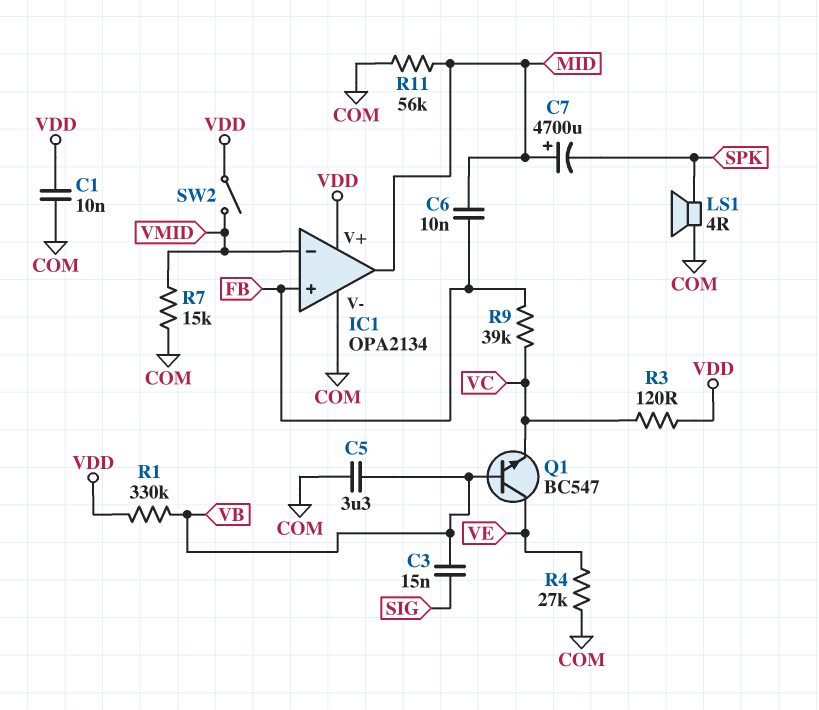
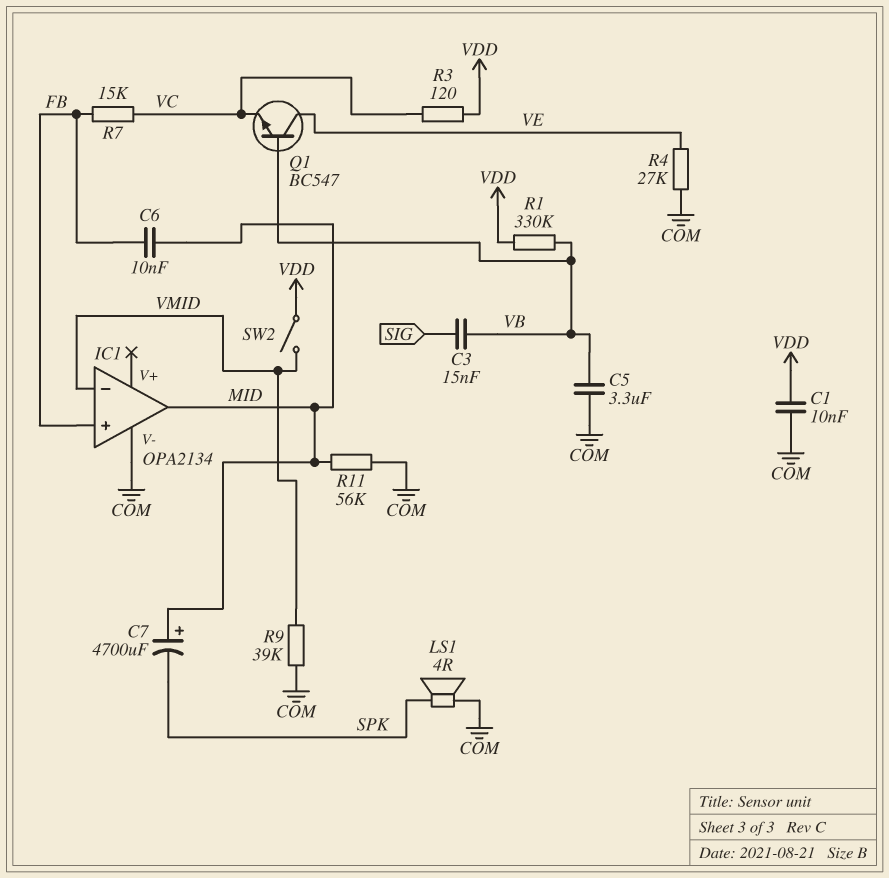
IC1 pin V+: VDD -> none
R7: 15k (COM, VMID) -> 15k (FB, VC)
R9: 39k (FB, VC) -> 39k (COM, VMID)

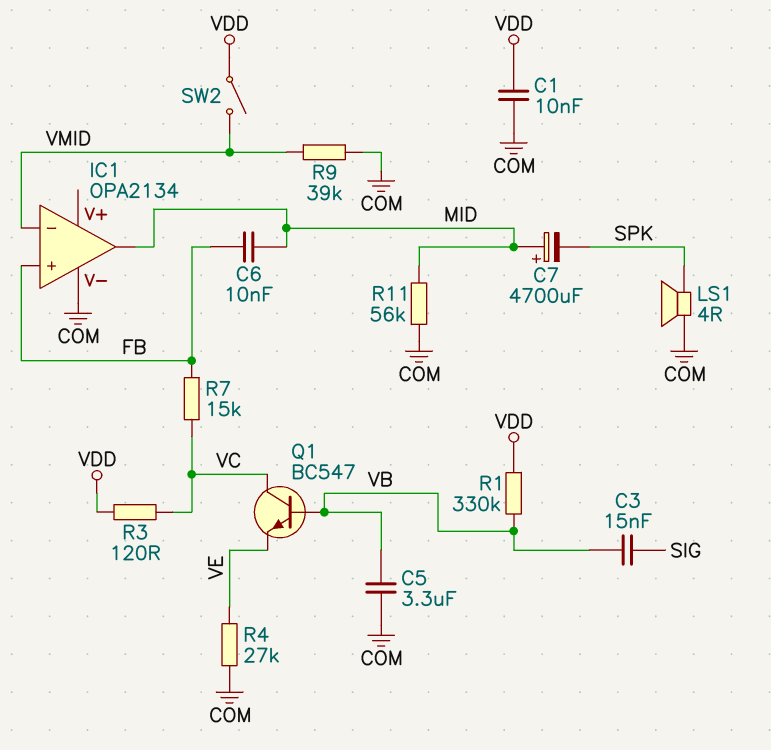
Q1: NPN BC547 (B VB, C VE, E VC) -> NPN BC547 (B VB, C VC, E VE)

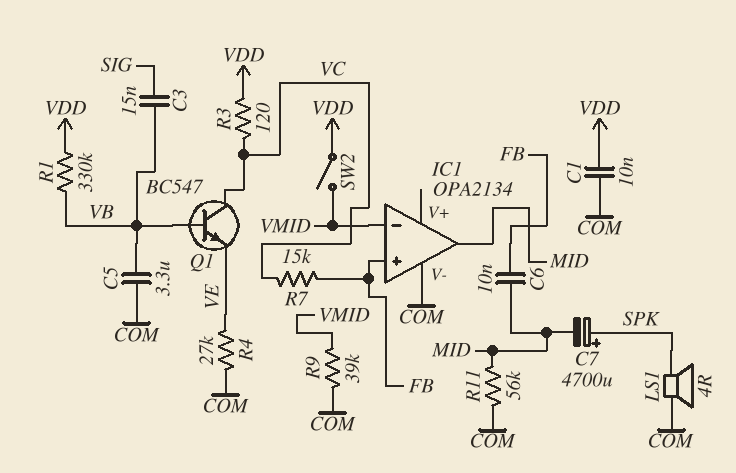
C7: 4700uF (plus MID, minus SPK) -> 4700uF (plus SPK, minus MID)

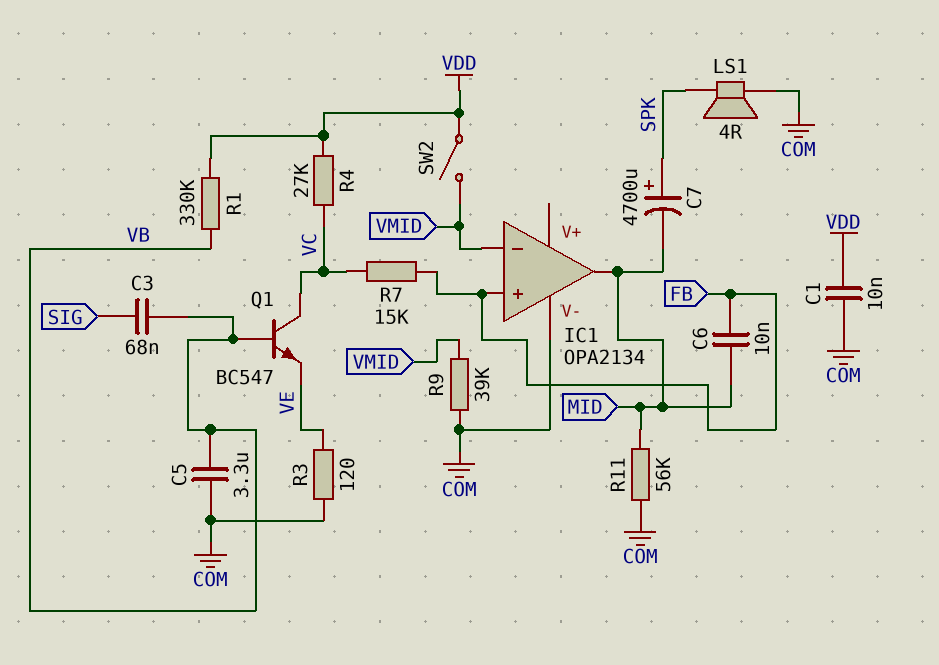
C3: 15nF (SIG, VB) -> 68nF (SIG, VB)
R3: 120 (VC, VDD) -> 120 (COM, VE)
R4: 27k (COM, VE) -> 27k (VC, VDD)

